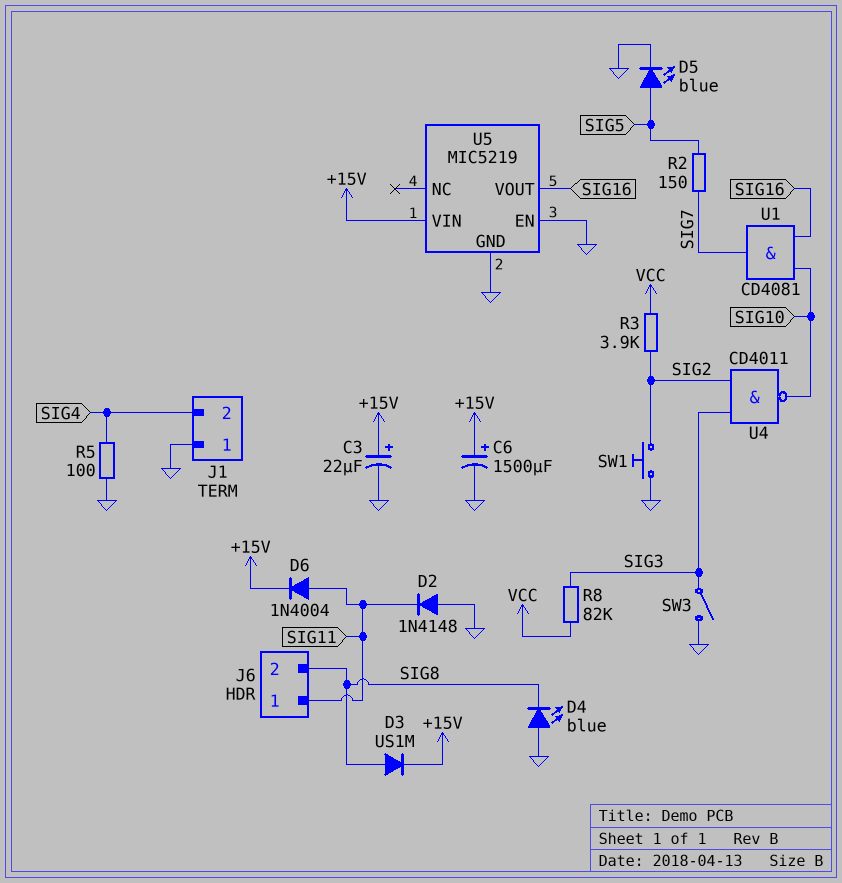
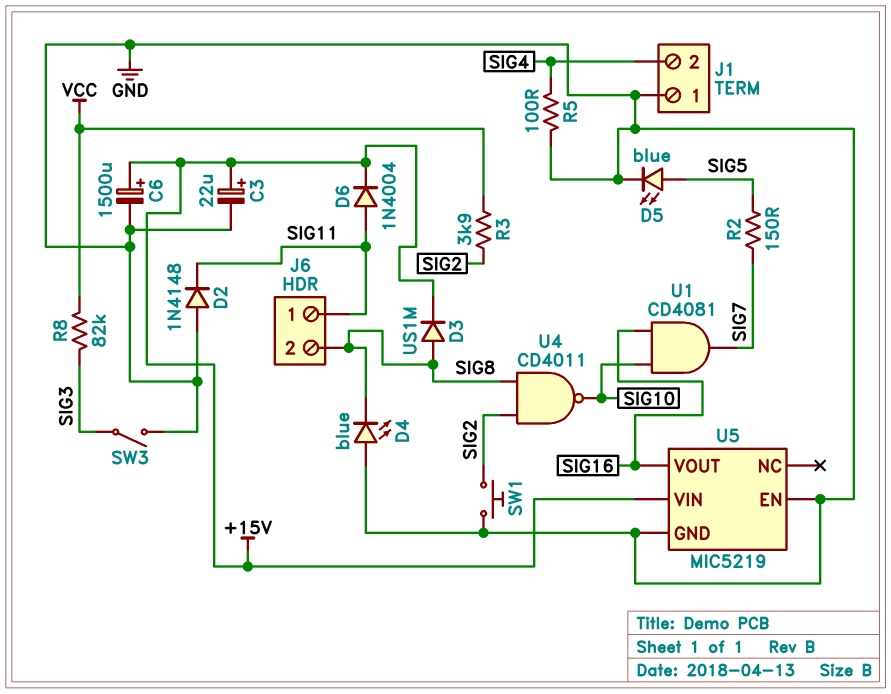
U4: NAND CD4011 (in SIG2, in SIG3, out SIG10) -> NAND CD4011 (in SIG2, in SIG8, out SIG10)

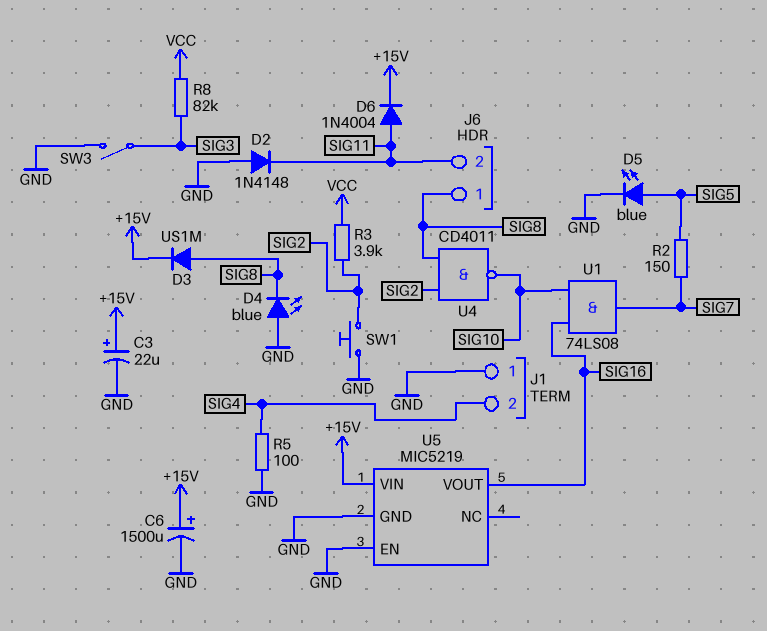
J6 pin 1: SIG11 -> SIG8
J6 pin 2: SIG8 -> SIG11
U1: AND CD4081 (in SIG10, in SIG16, out SIG7) -> AND 74LS08 (in SIG10, in SIG16, out SIG7)

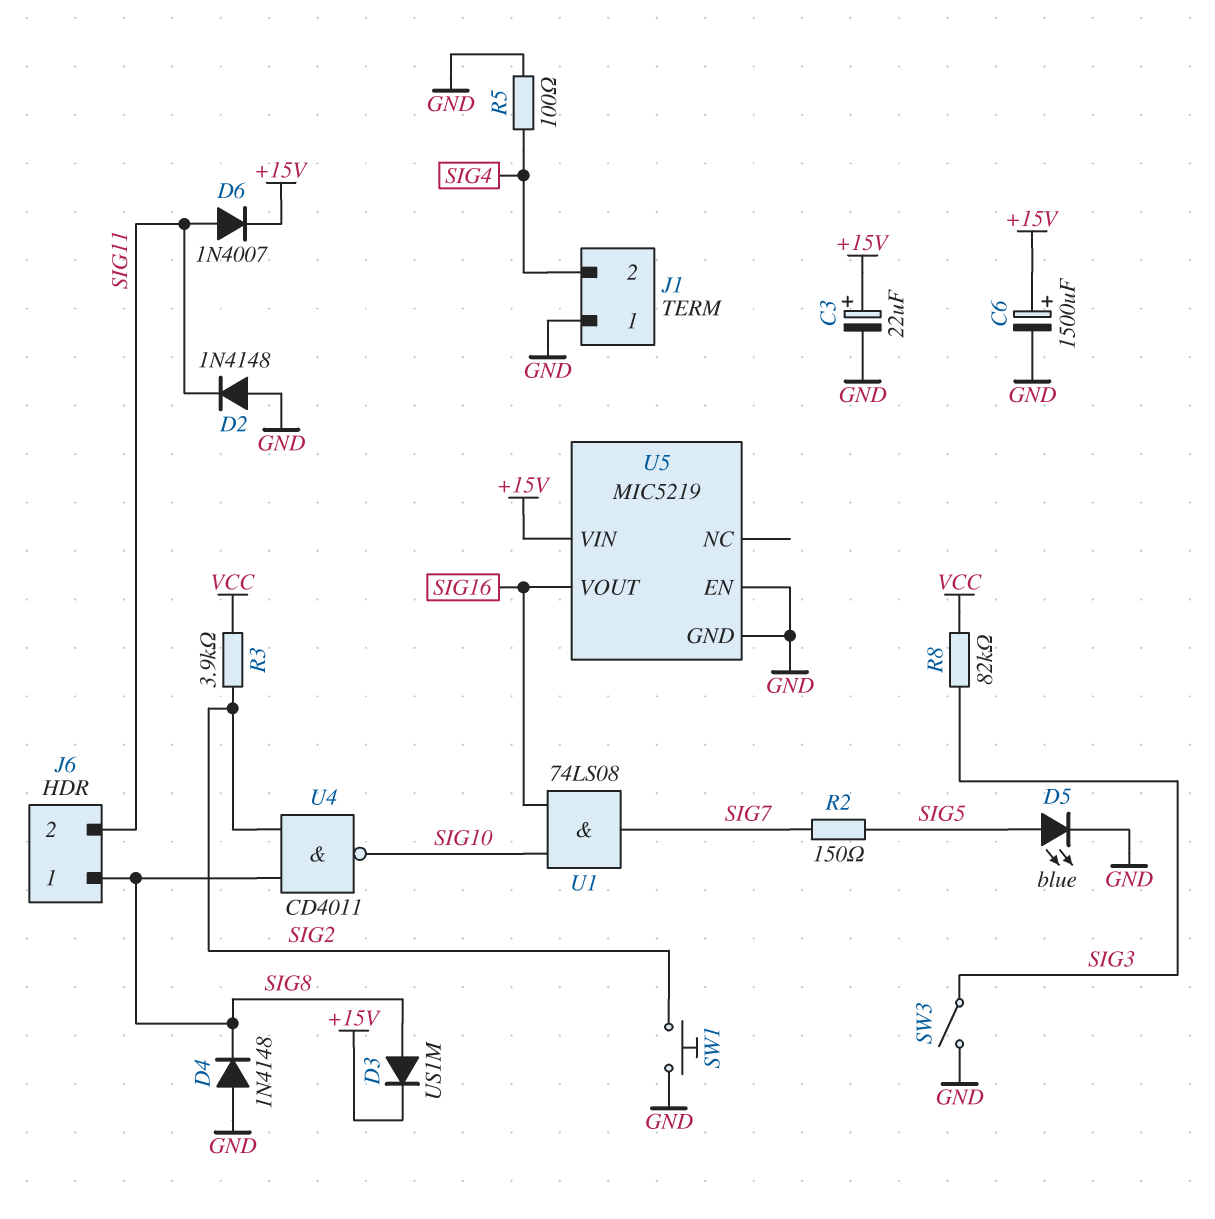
D4: LED blue (A GND, K SIG8) -> diode 1N4148 (A GND, K SIG8)
D6: diode 1N4004 (A SIG11, K +15V) -> diode 1N4007 (A SIG11, K +15V)

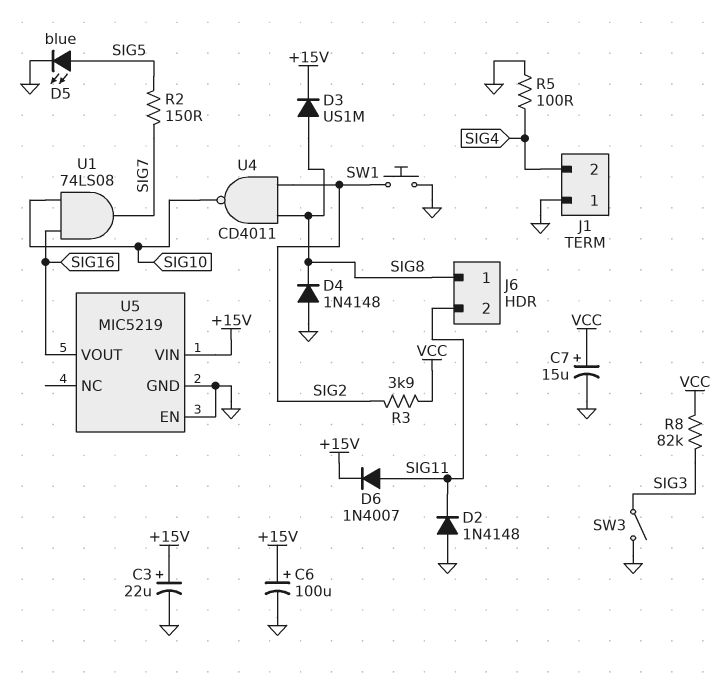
C6: 1500uF (plus +15V, minus GND) -> 100uF (plus +15V, minus GND)
C7: none -> 15uF (plus VCC, minus GND)

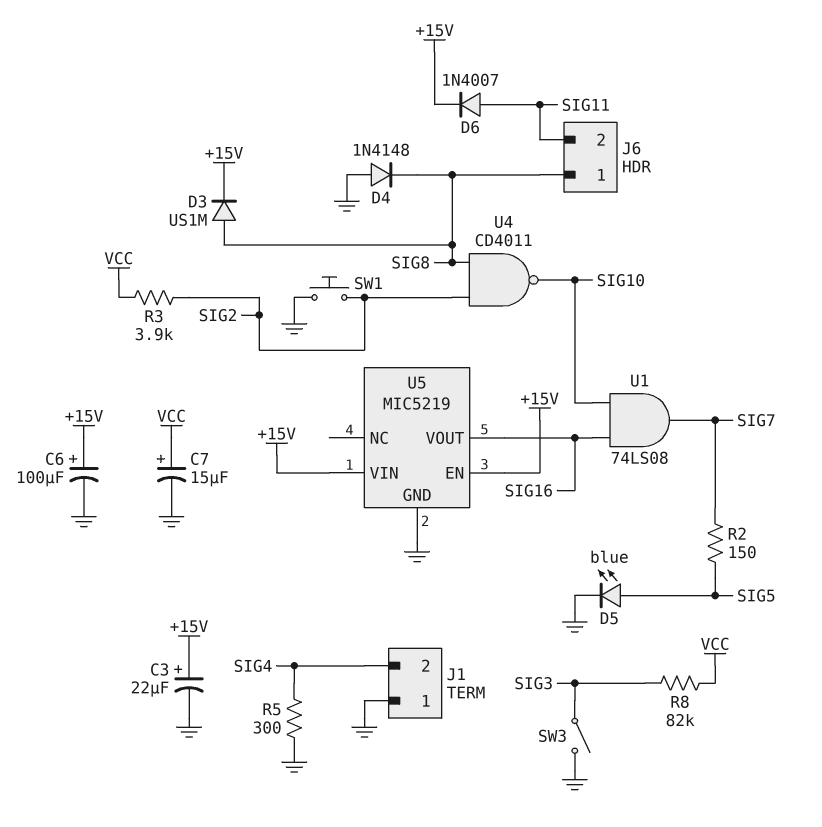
D2: diode 1N4148 (A GND, K SIG11) -> none
R5: 100 (GND, SIG4) -> 300 (GND, SIG4)
U5 pin EN: GND -> +15V

